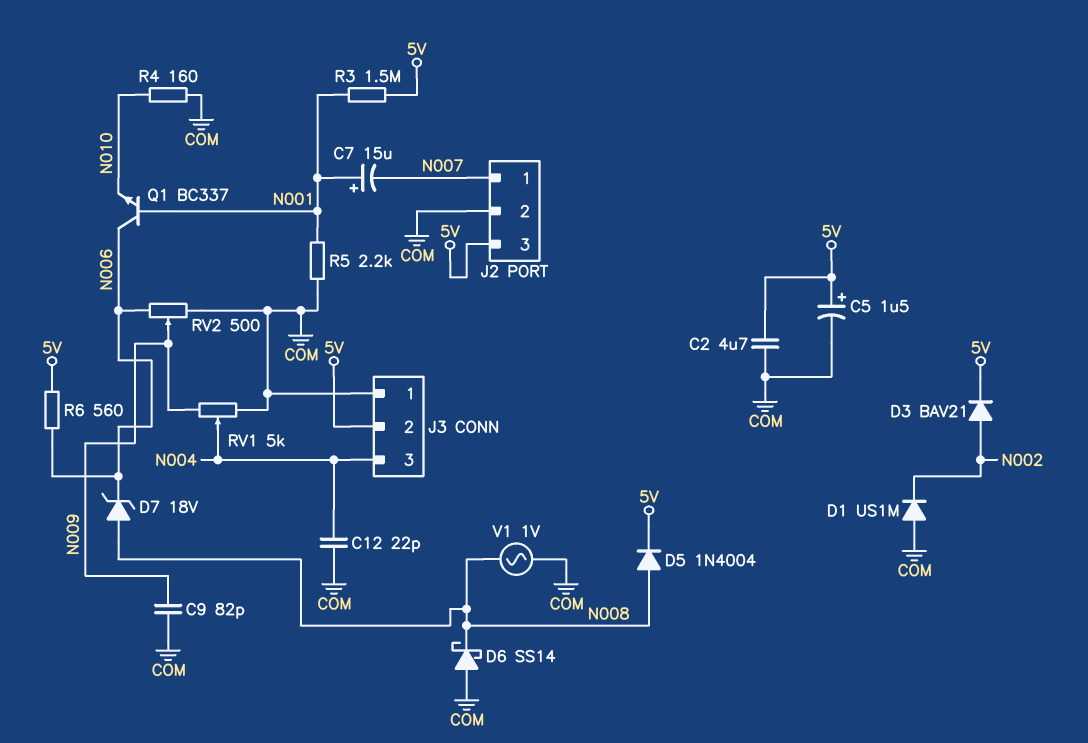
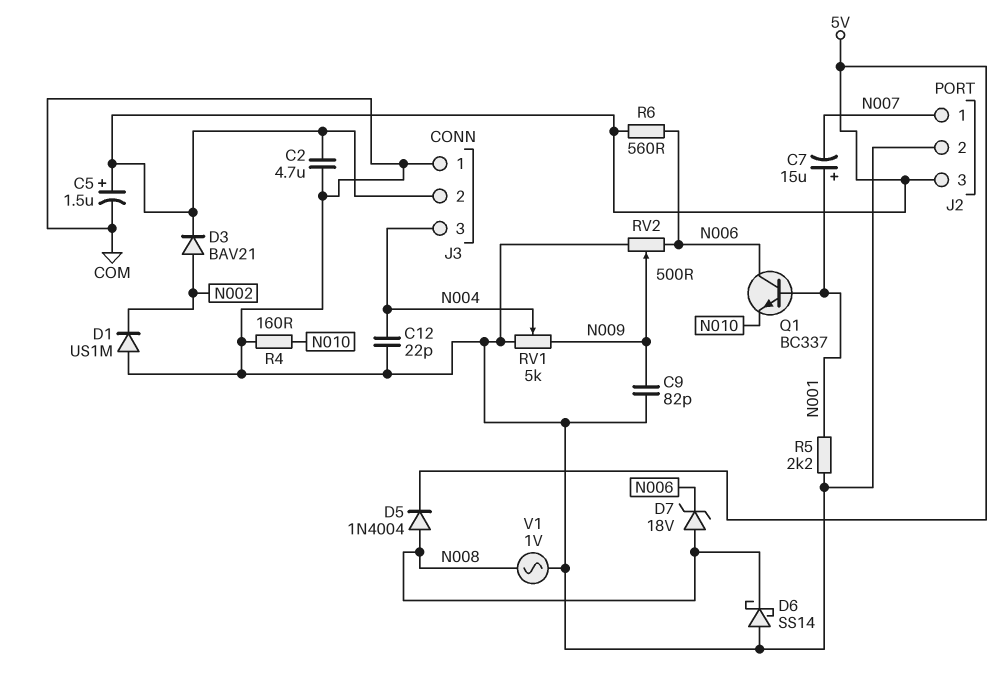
R3: 1.5M (5V, N001) -> none

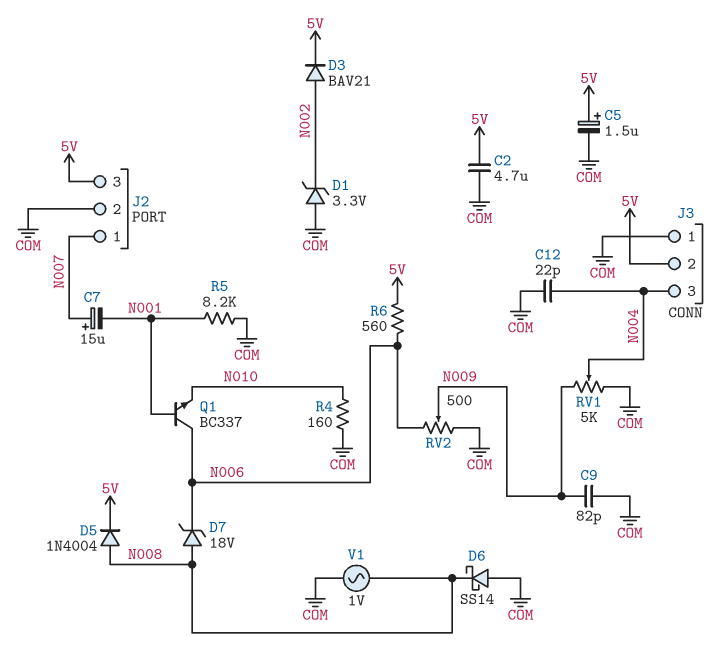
C7: 15uF (plus N001, minus N007) -> 15uF (plus N007, minus N001)
D1: diode US1M (A COM, K N002) -> zener 3.3V (A COM, K N002)
R5: 2.2k (COM, N001) -> 8.2k (COM, N001)

